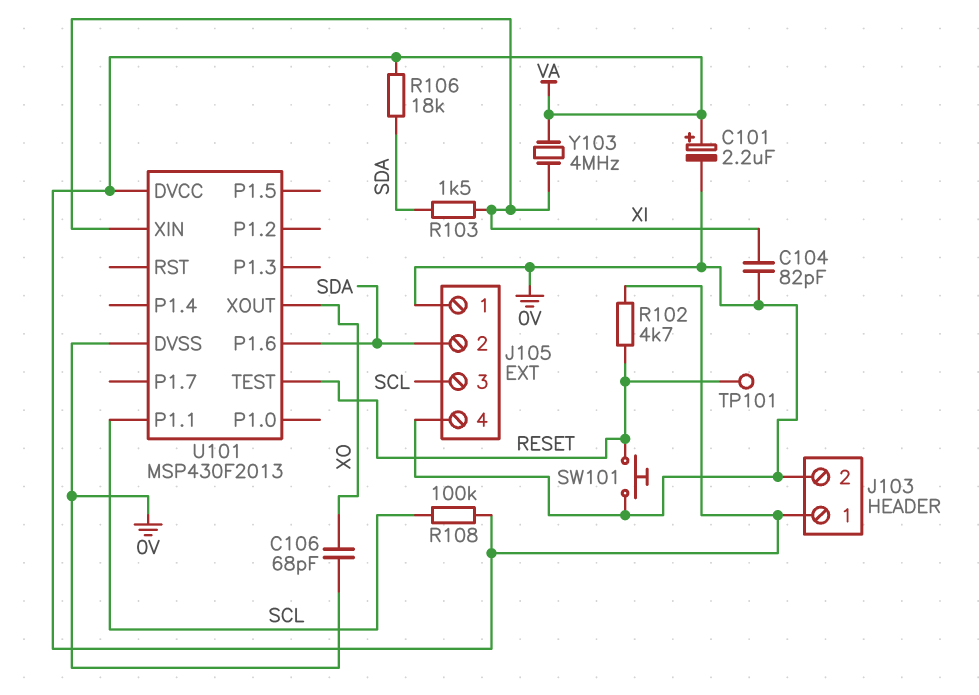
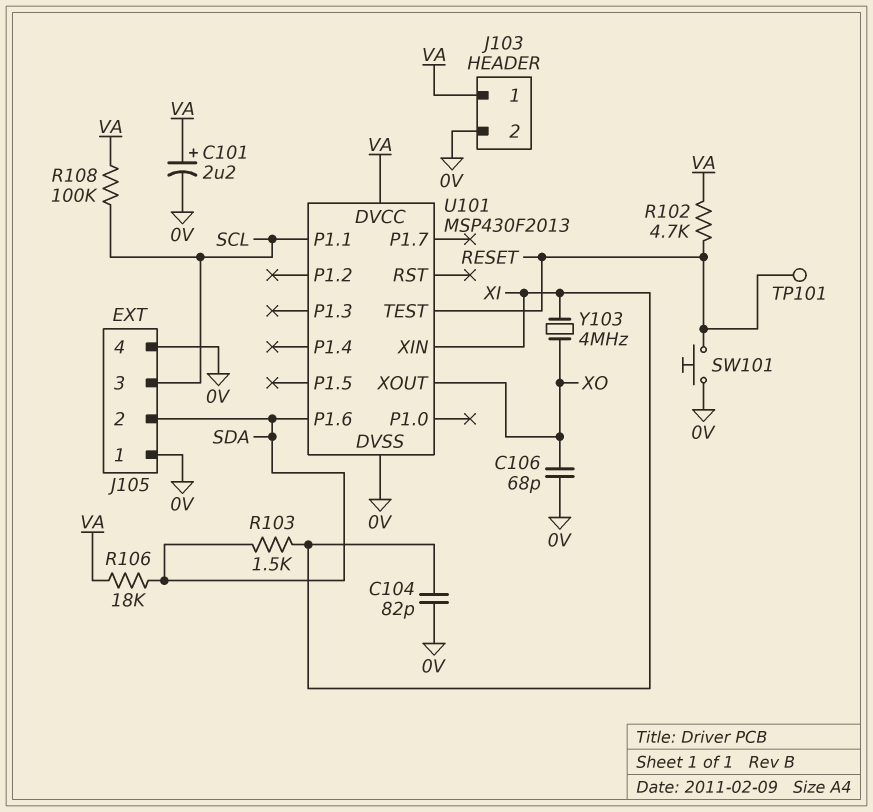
Y103: 4MHz (VA, XI) -> 4MHz (XI, XO)

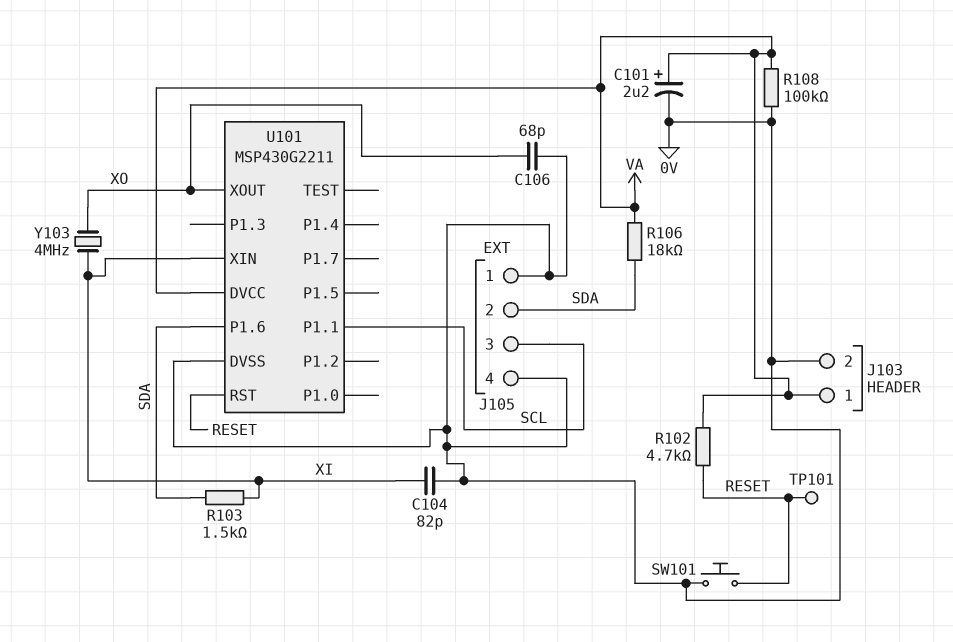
R108: 100k (SCL, VA) -> 100k (0V, VA)
U101: MSP430F2013 -> MSP430G2211
U101 pin RST: none -> RESET
U101 pin TEST: RESET -> none

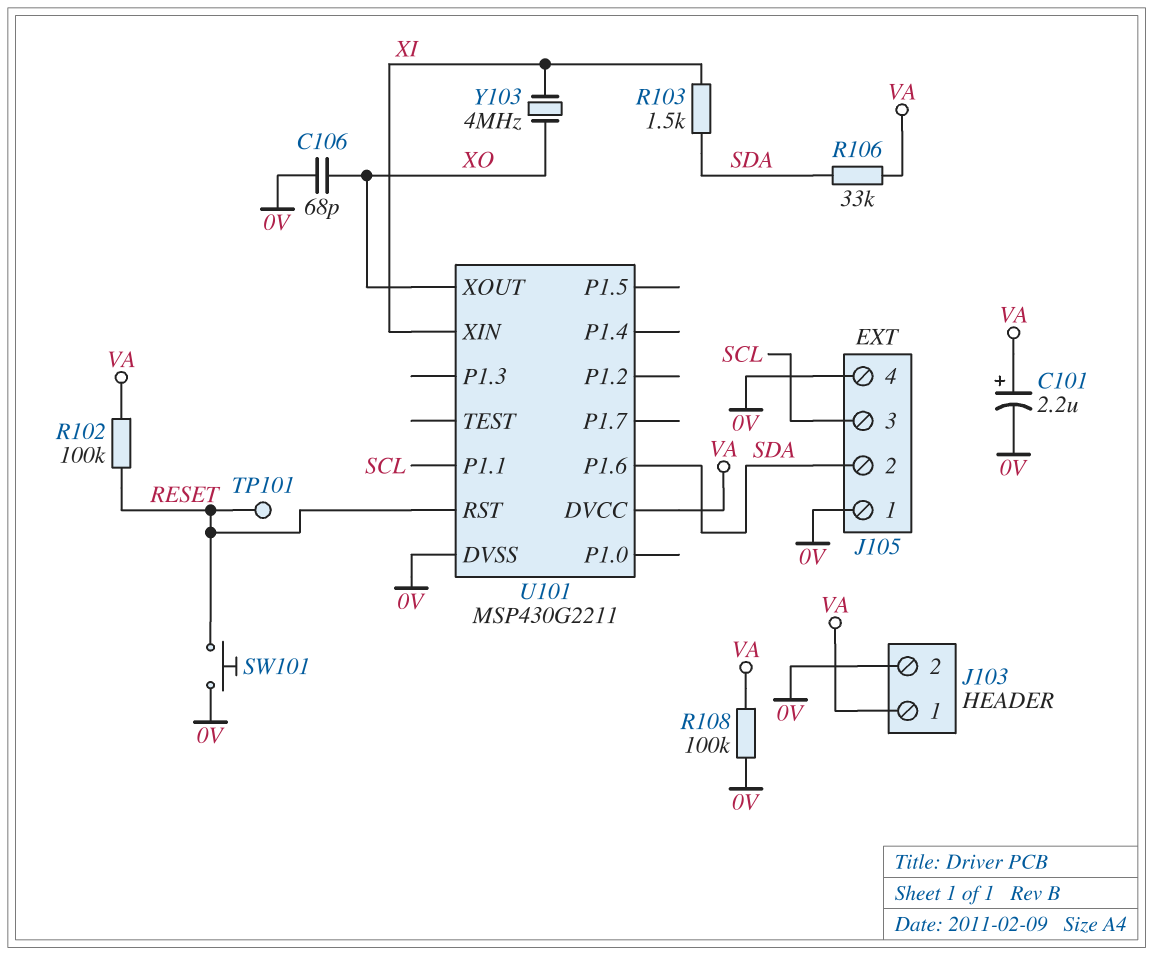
C104: 82pF (0V, XI) -> none
R102: 4.7k (RESET, VA) -> 100k (RESET, VA)
R106: 18k (SDA, VA) -> 33k (SDA, VA)

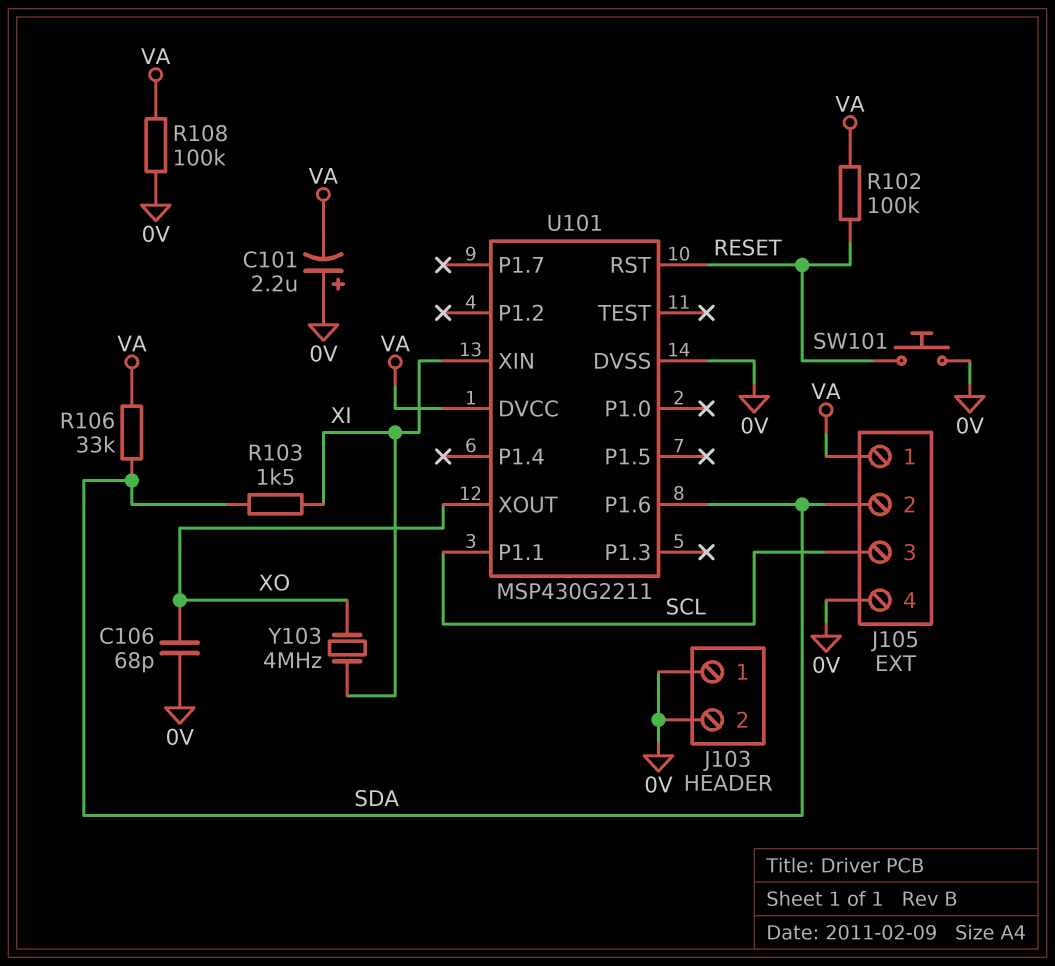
C101: 2.2uF (plus VA, minus 0V) -> 2.2uF (plus 0V, minus VA)
J103 pin 1: VA -> 0V
J105 pin 1: 0V -> VA
TP101: test point (RESET) -> none

